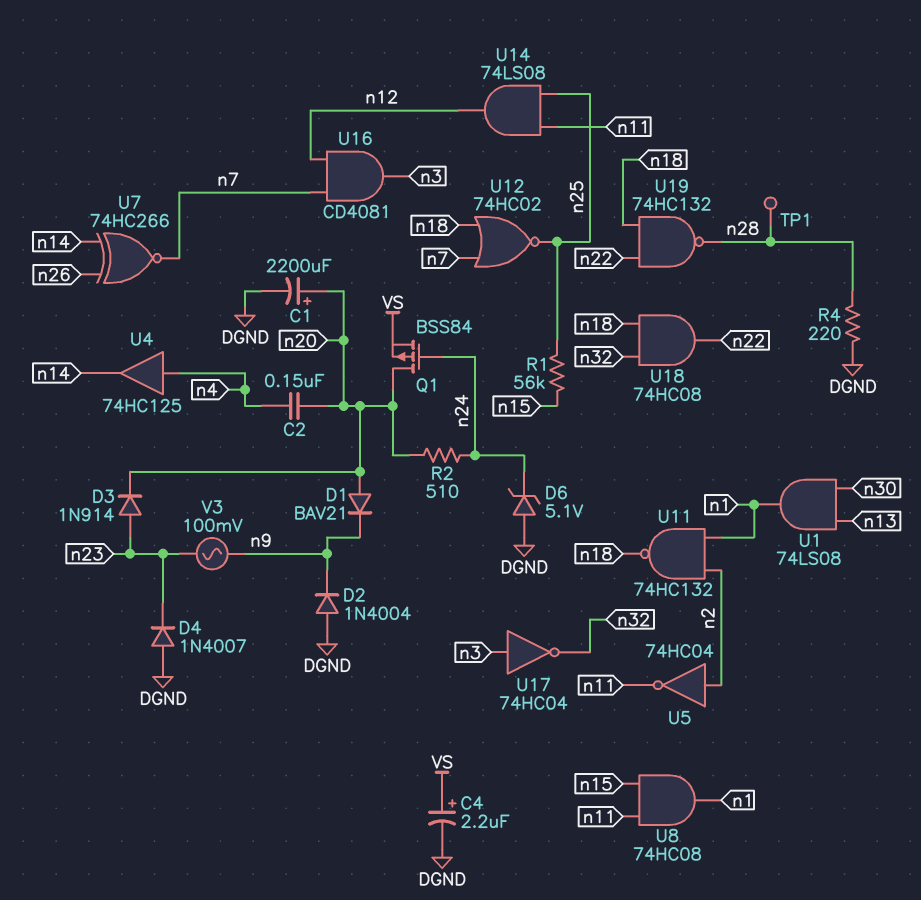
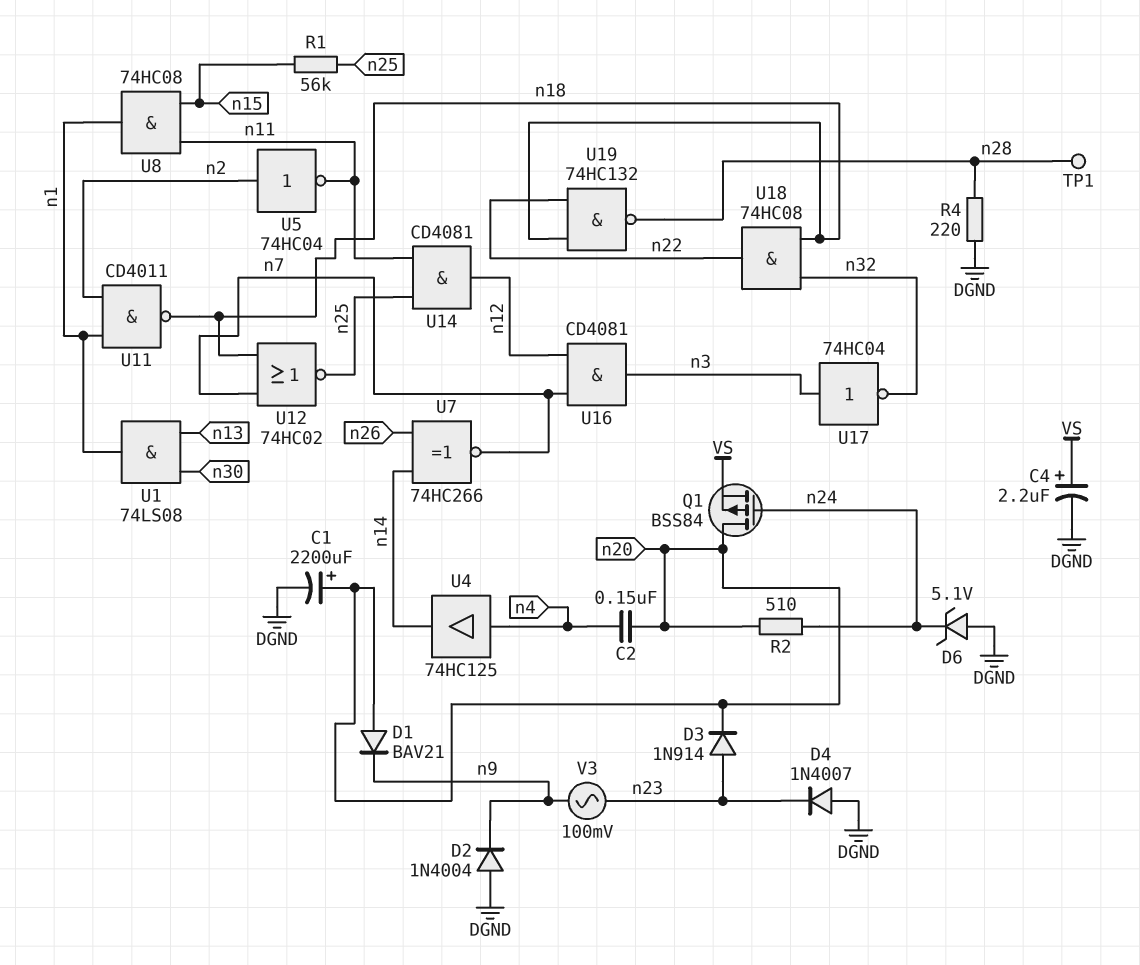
U11: NAND 74HC132 (in n1, in n2, out n18) -> NAND CD4011 (in n1, in n2, out n18)
U14: AND 74LS08 (in n11, in n25, out n12) -> AND CD4081 (in n11, in n25, out n12)

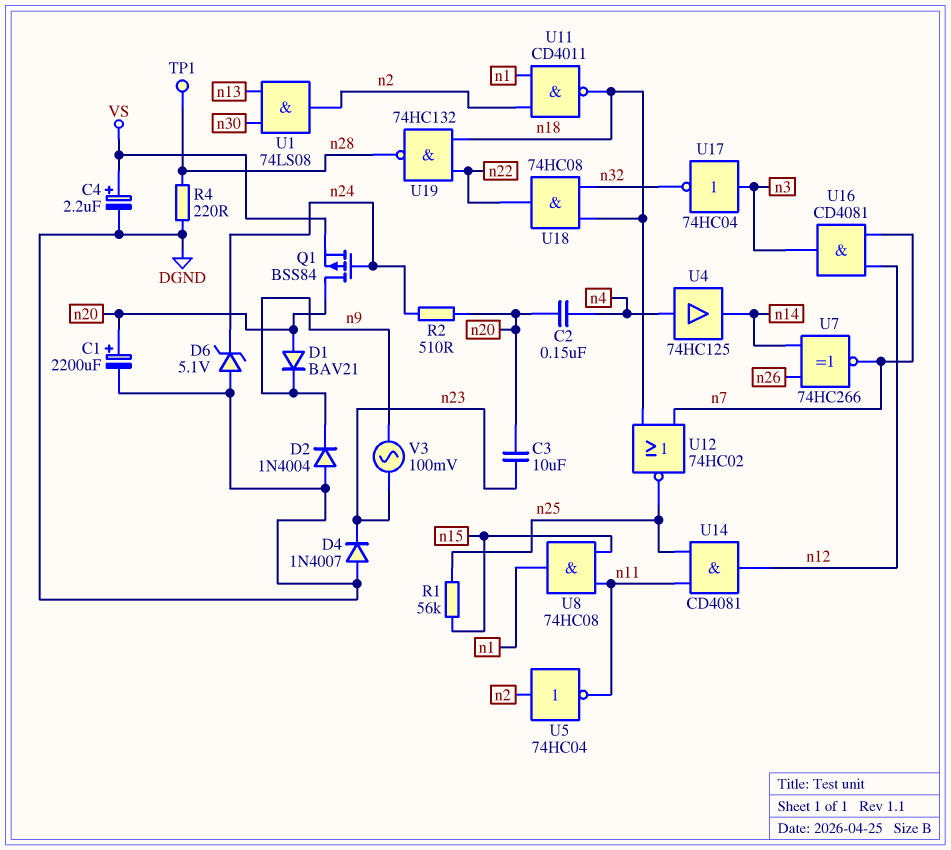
C3: none -> 10uF (n20, n23)
D3: diode 1N914 (A n23, K n20) -> none
U1: AND 74LS08 (in n13, in n30, out n1) -> AND 74LS08 (in n13, in n30, out n2)

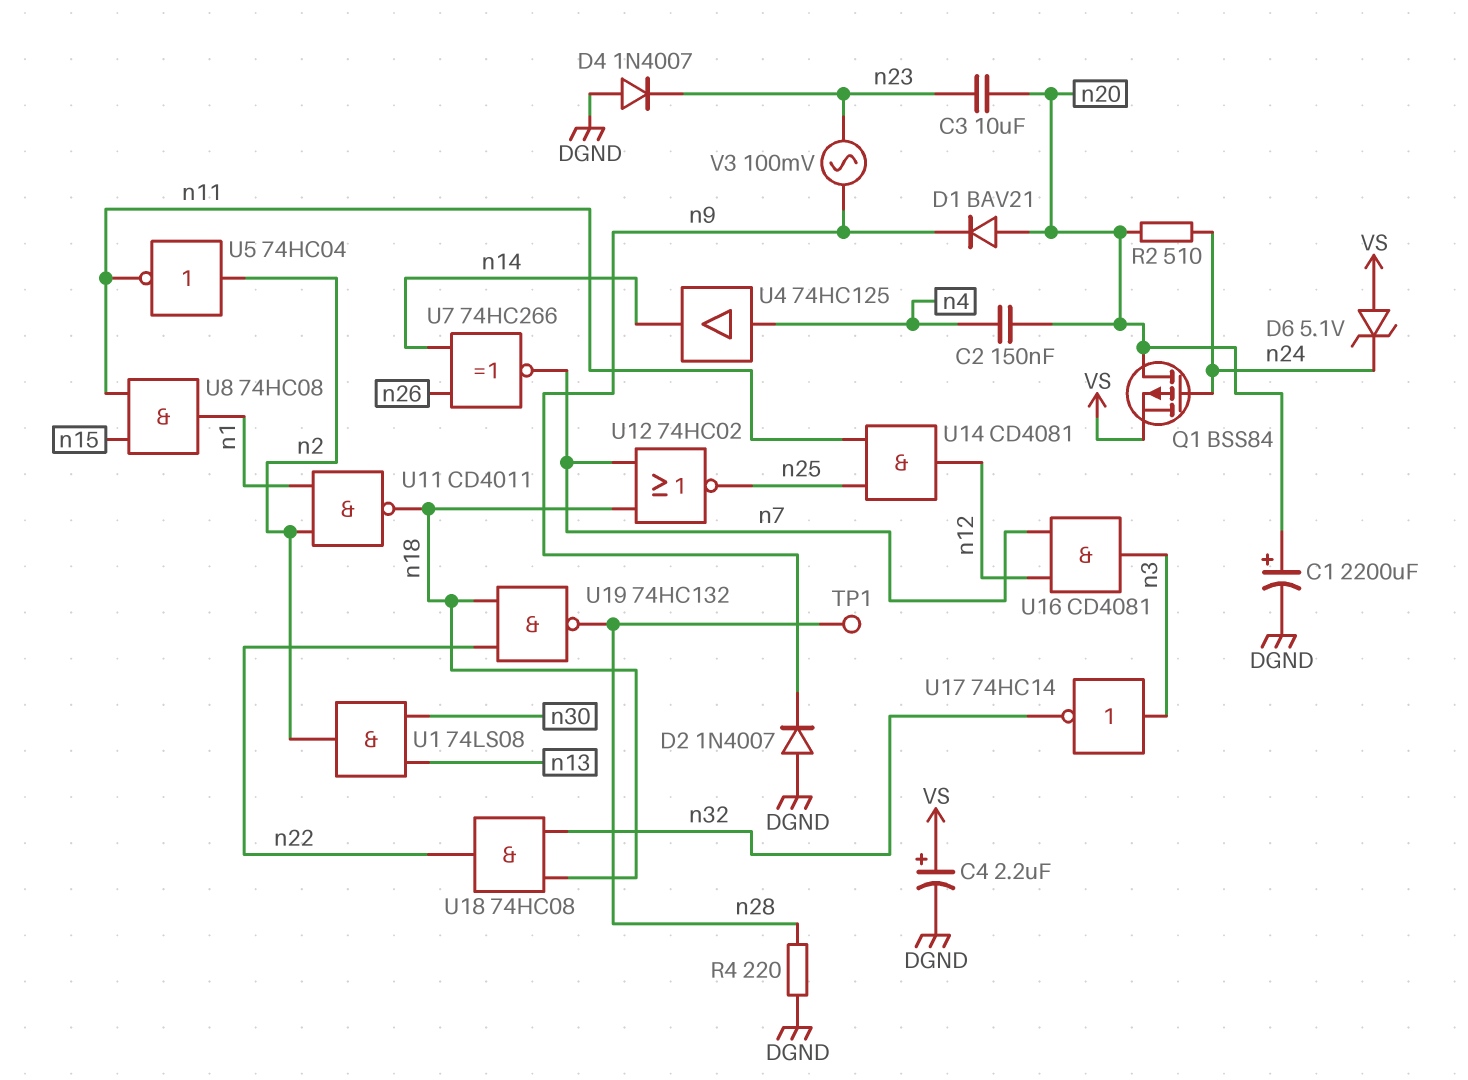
D2: diode 1N4004 (A DGND, K n9) -> diode 1N4007 (A DGND, K n9)
D6: zener 5.1V (A DGND, K n24) -> zener 5.1V (A VS, K n24)
R1: 56k (n15, n25) -> none
U17: NOT 74HC04 (in n3, out n32) -> NOT 74HC14 (in n3, out n32)

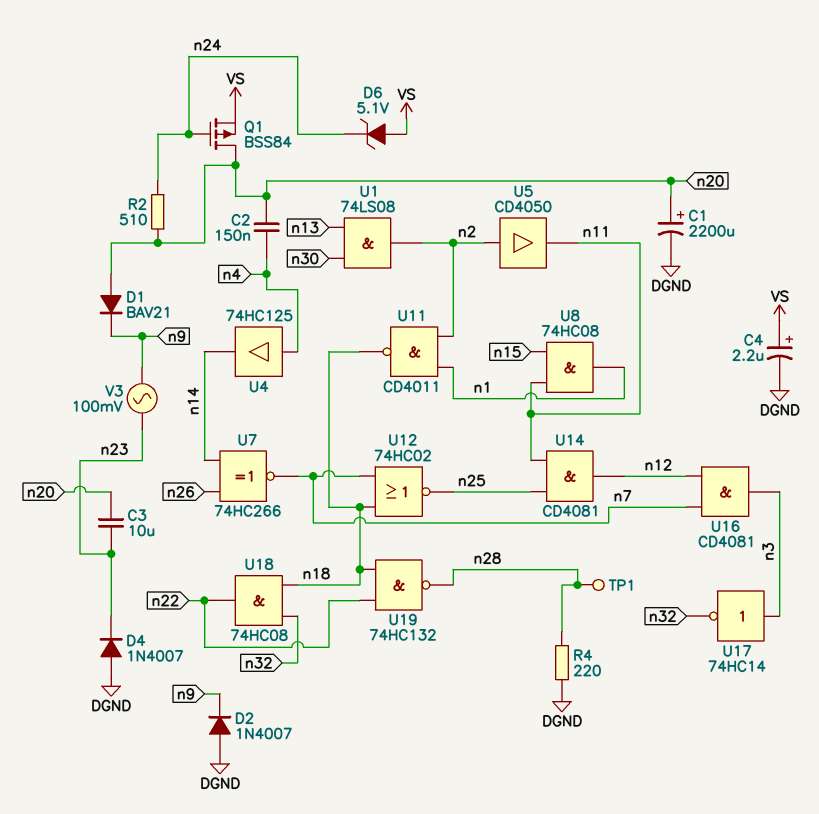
U5: NOT 74HC04 (in n2, out n11) -> buffer CD4050 (in n2, out n11)

